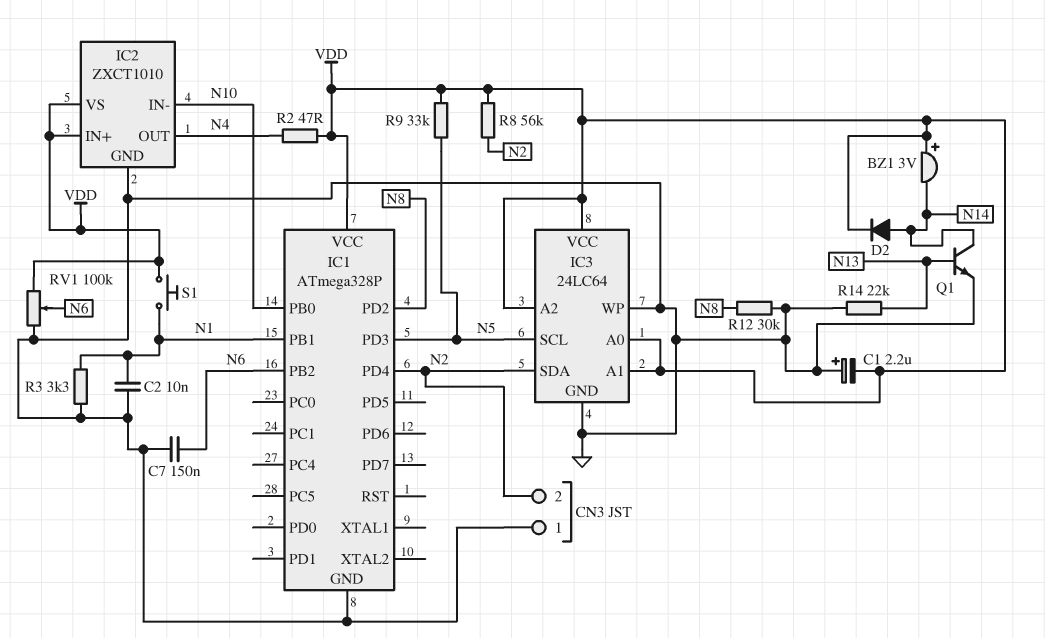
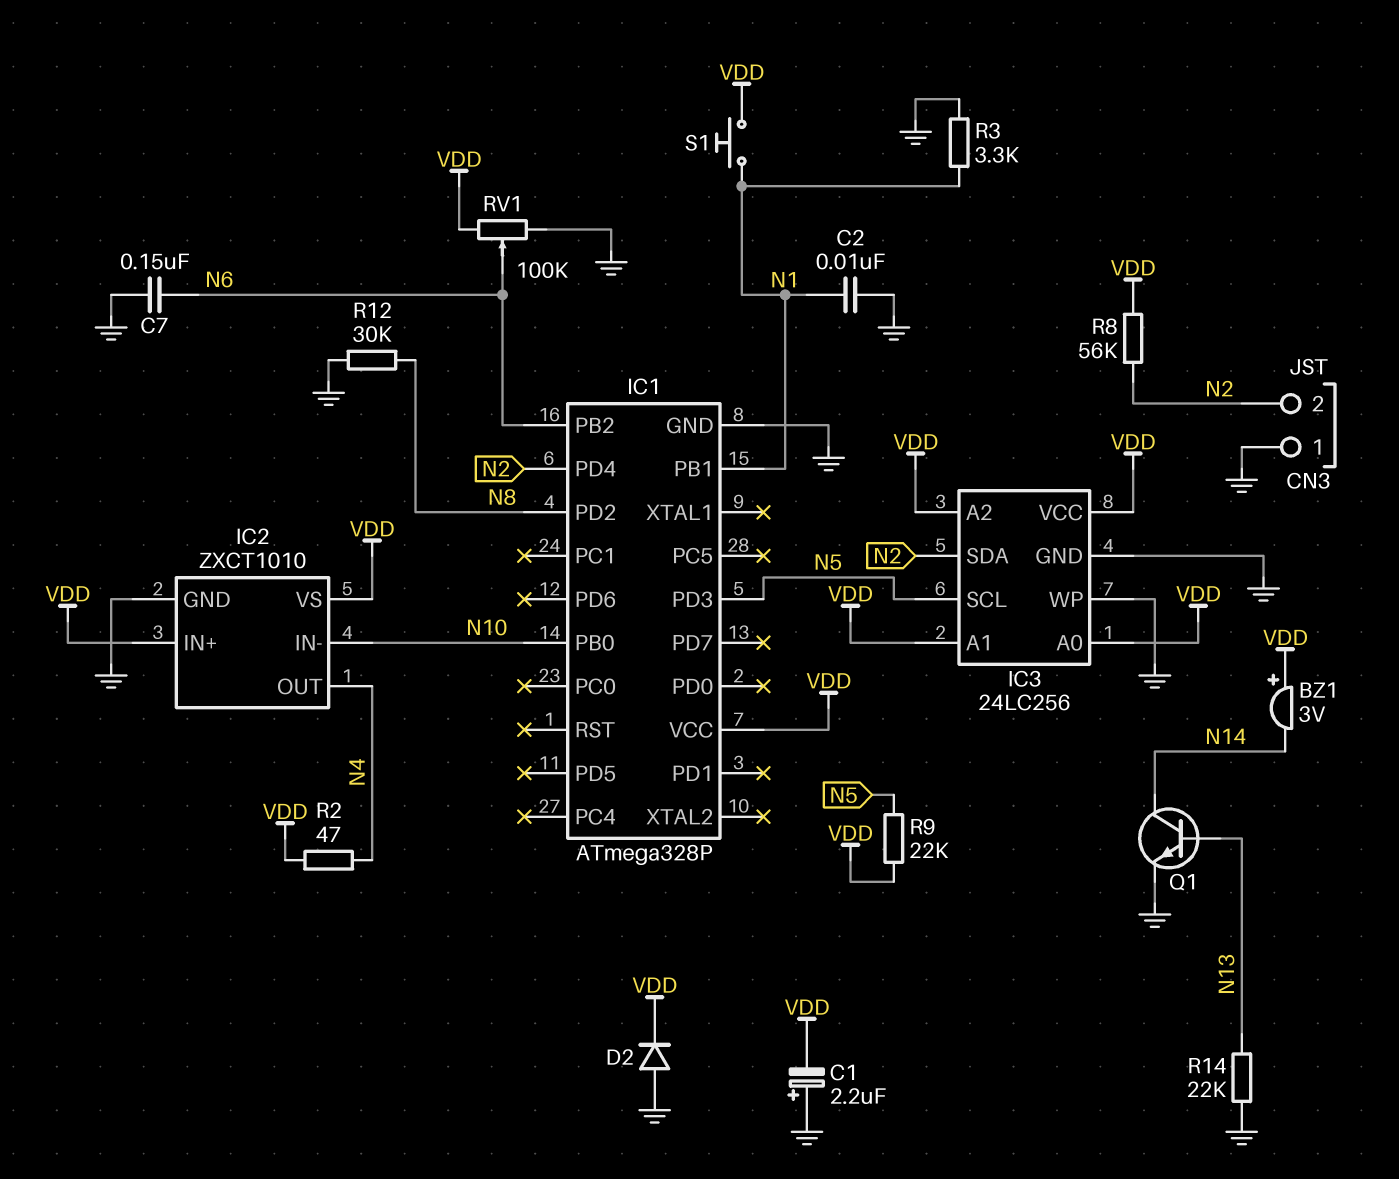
D2: diode (A N14, K VDD) -> diode (A GND, K VDD)
IC3: 24LC64 -> 24LC256
R9: 33k (N5, VDD) -> 22k (N5, VDD)

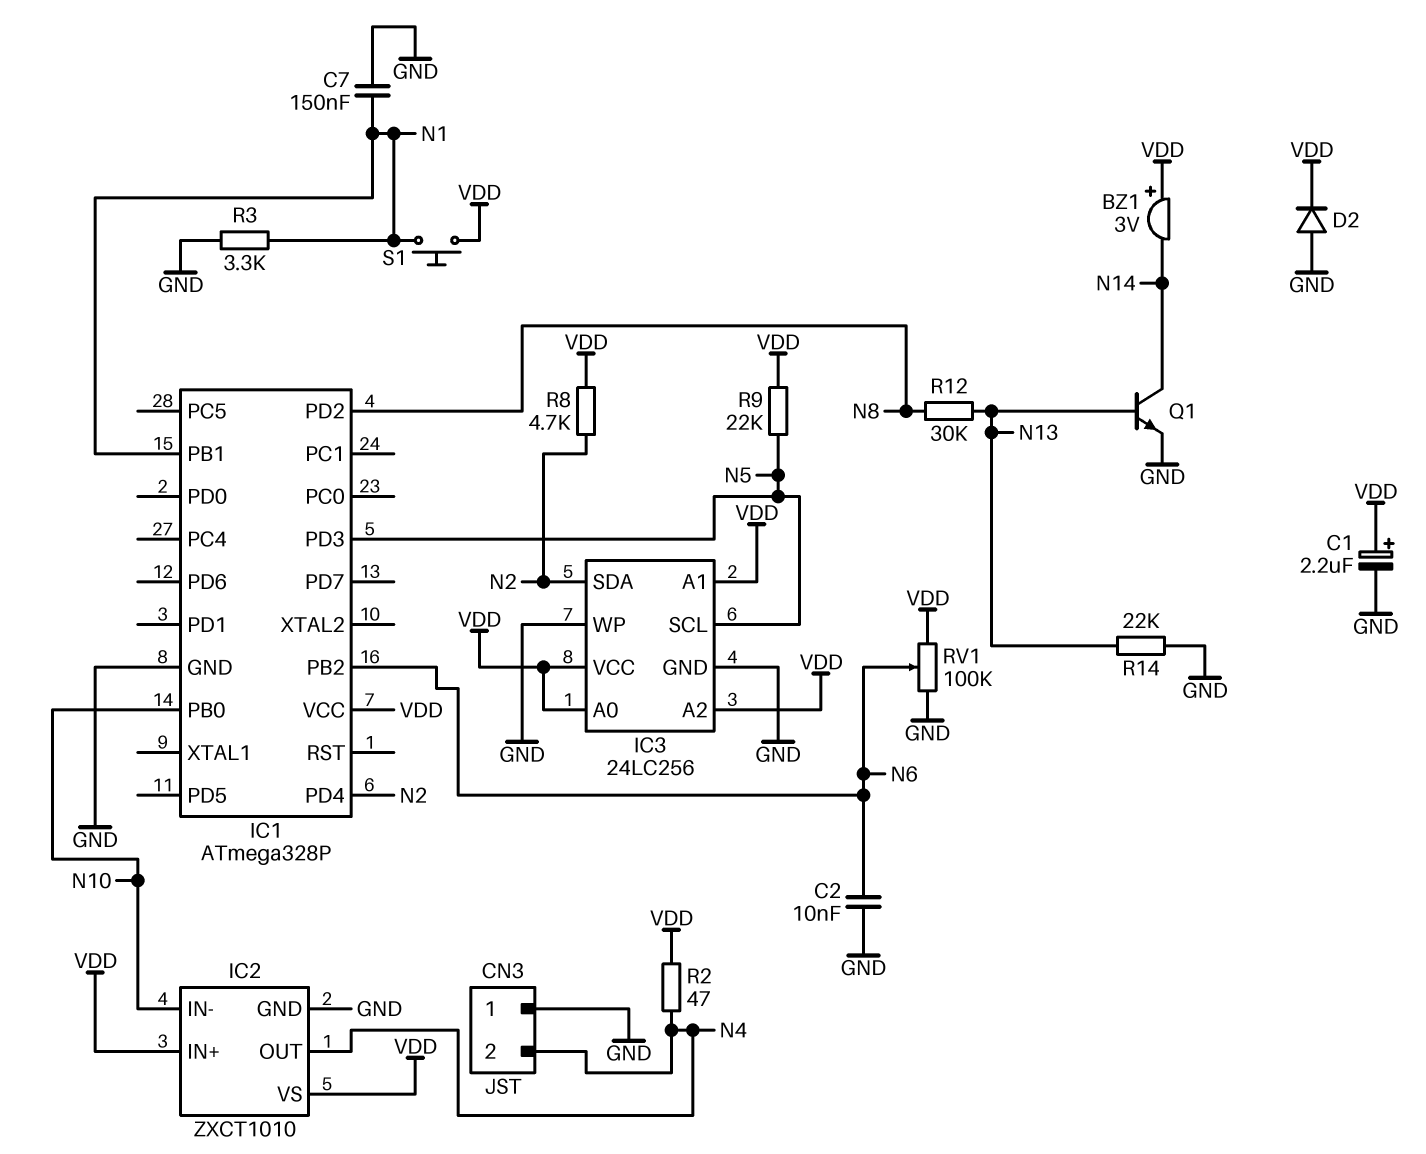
C1: 2.2uF (plus GND, minus VDD) -> 2.2uF (plus VDD, minus GND)
C2: 10nF (GND, N1) -> 10nF (GND, N6)
C7: 150nF (GND, N6) -> 150nF (GND, N1)
CN3 pin 2: N2 -> N4
R8: 56k (N2, VDD) -> 4.7k (N2, VDD)
R12: 30k (GND, N8) -> 30k (N8, N13)

